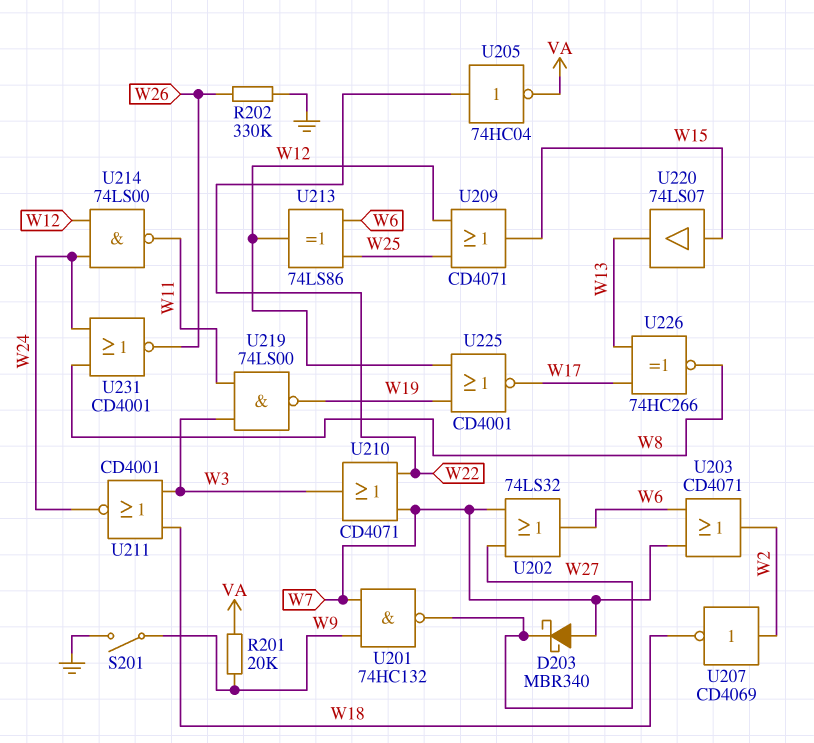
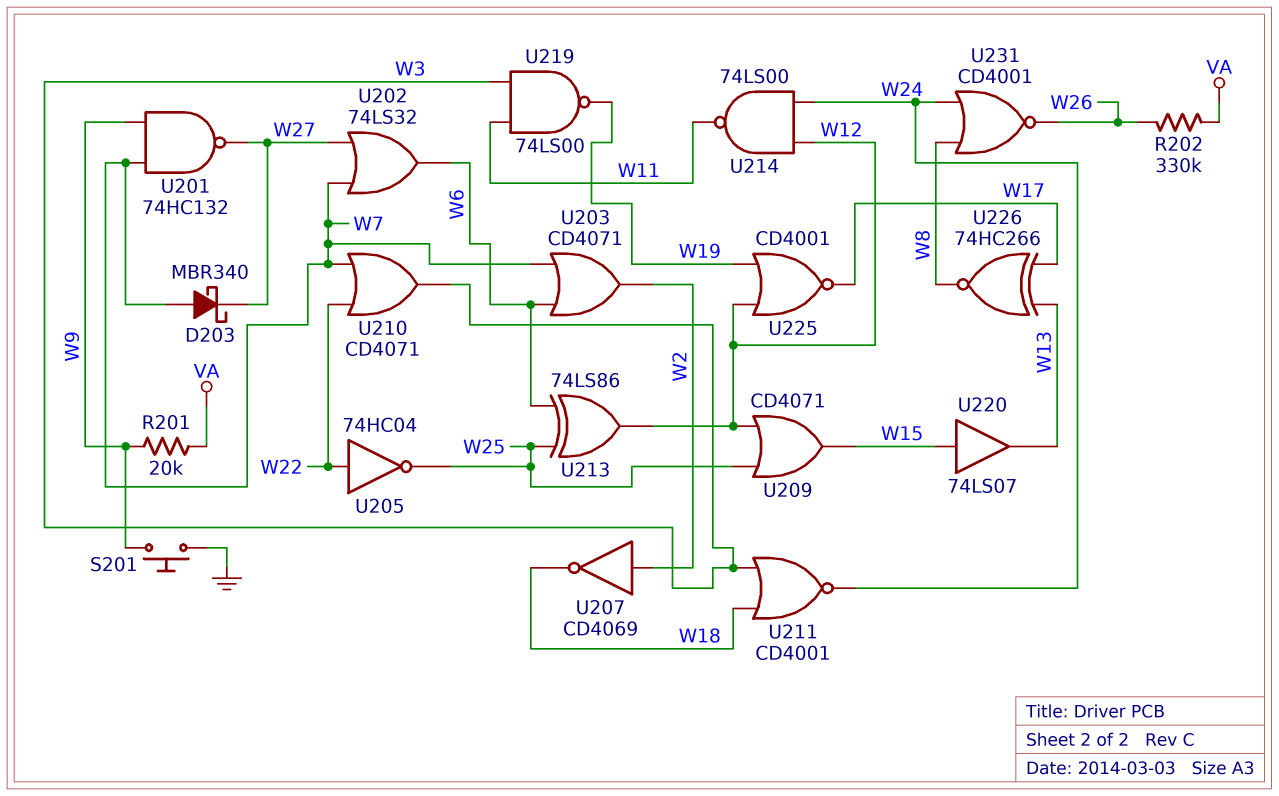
R202: 330k (GND, W26) -> 330k (VA, W26)
S201: switch (GND, W9) -> button (GND, W9)
U205: NOT 74HC04 (in W22, out VA) -> NOT 74HC04 (in W22, out W25)

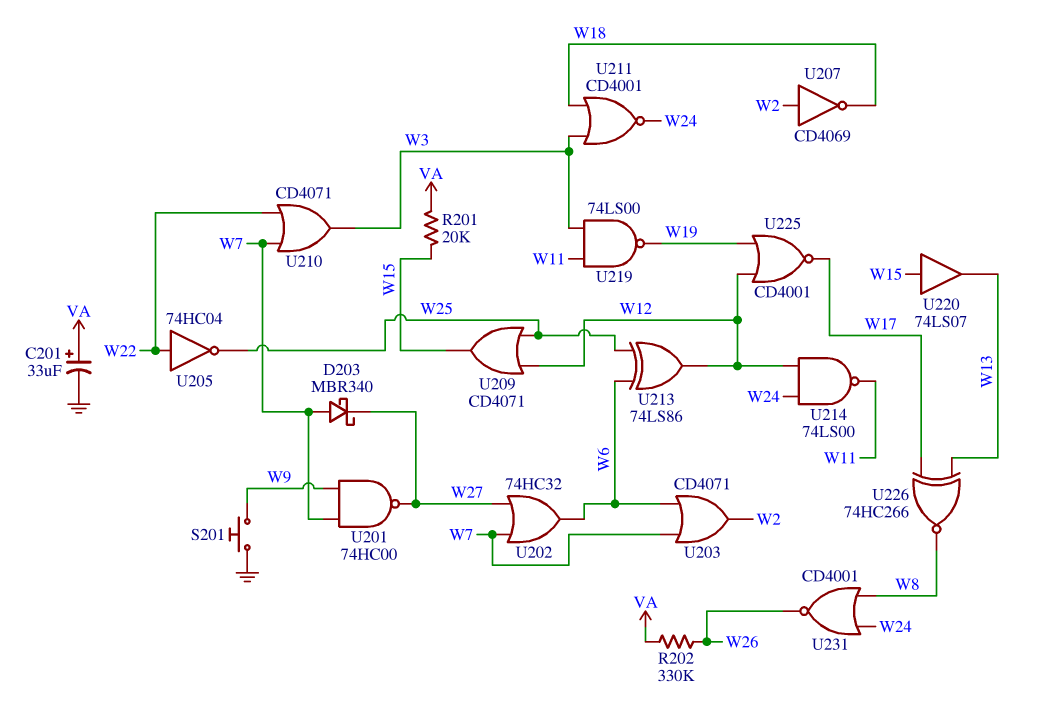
C201: none -> 33uF (plus VA, minus GND)
R201: 20k (VA, W9) -> 20k (VA, W15)
U201: NAND 74HC132 (in W7, in W9, out W27) -> NAND 74HC00 (in W7, in W9, out W27)
U202: OR 74LS32 (in W7, in W27, out W6) -> OR 74HC32 (in W7, in W27, out W6)

